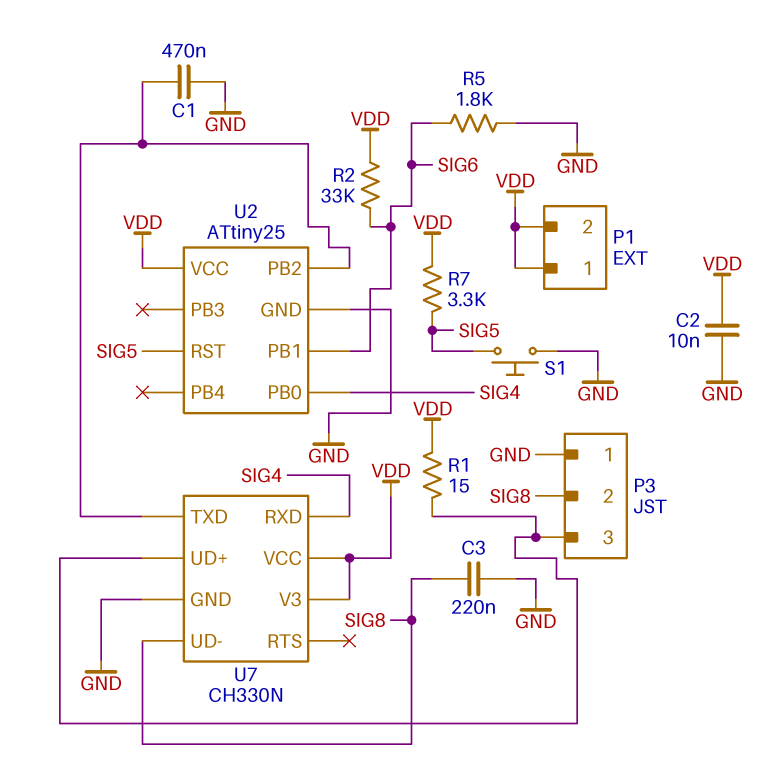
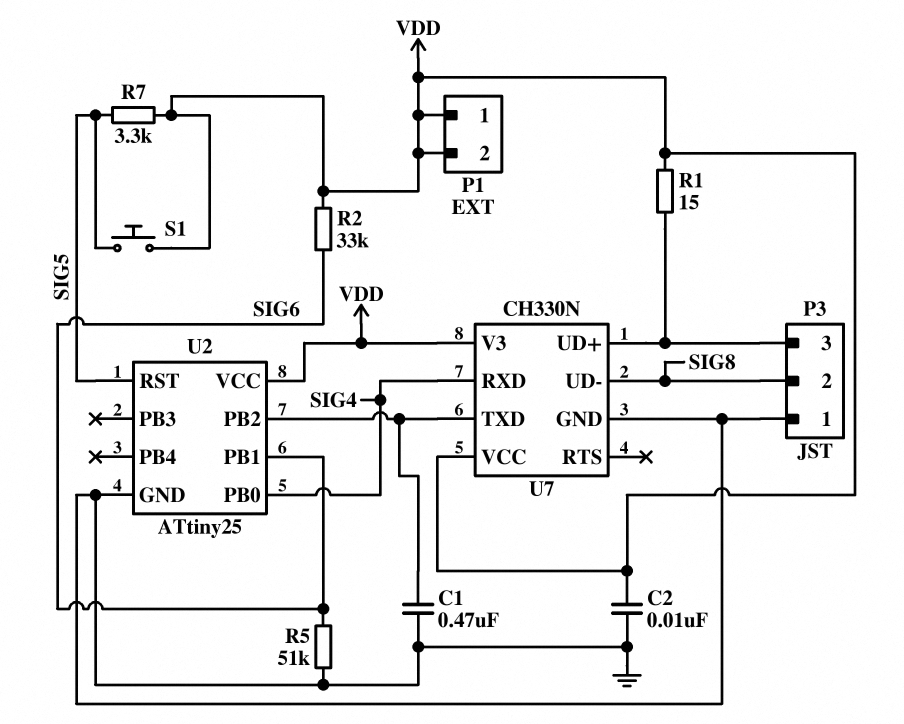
C3: 220nF (GND, SIG8) -> none
R5: 1.8k (GND, SIG6) -> 51k (GND, SIG6)
S1: button (GND, SIG5) -> button (SIG5, VDD)

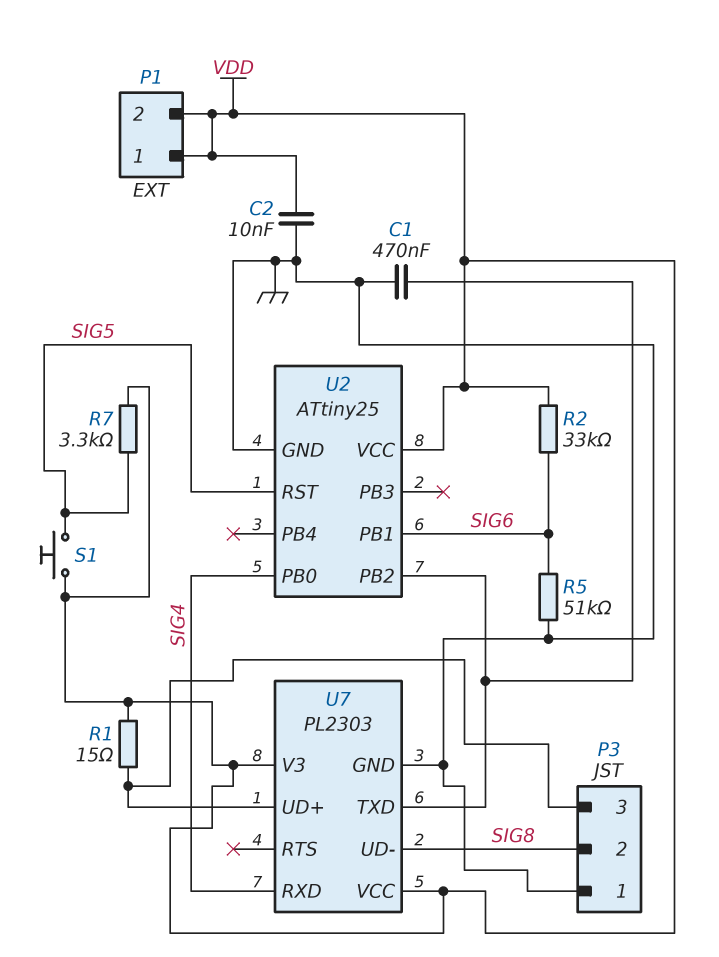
U7: CH330N -> PL2303

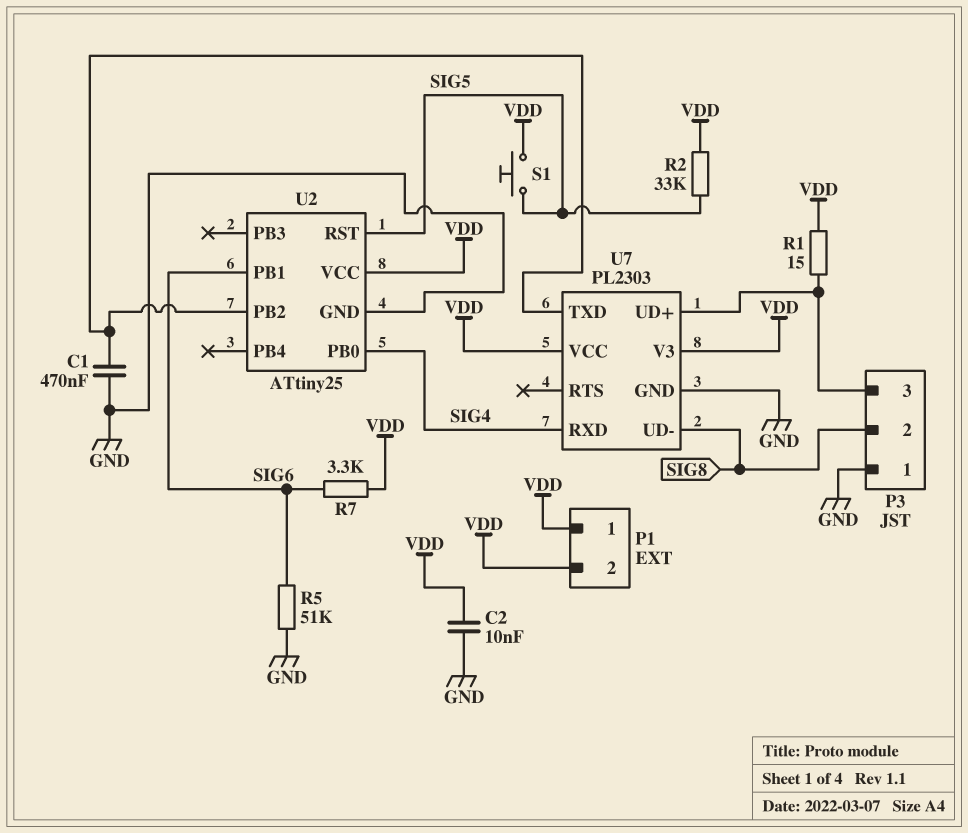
R2: 33k (SIG6, VDD) -> 33k (SIG5, VDD)
R7: 3.3k (SIG5, VDD) -> 3.3k (SIG6, VDD)

